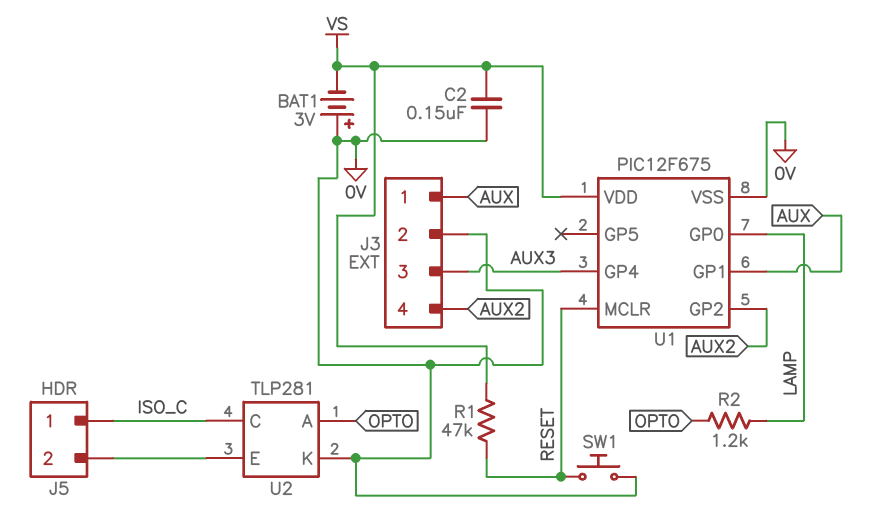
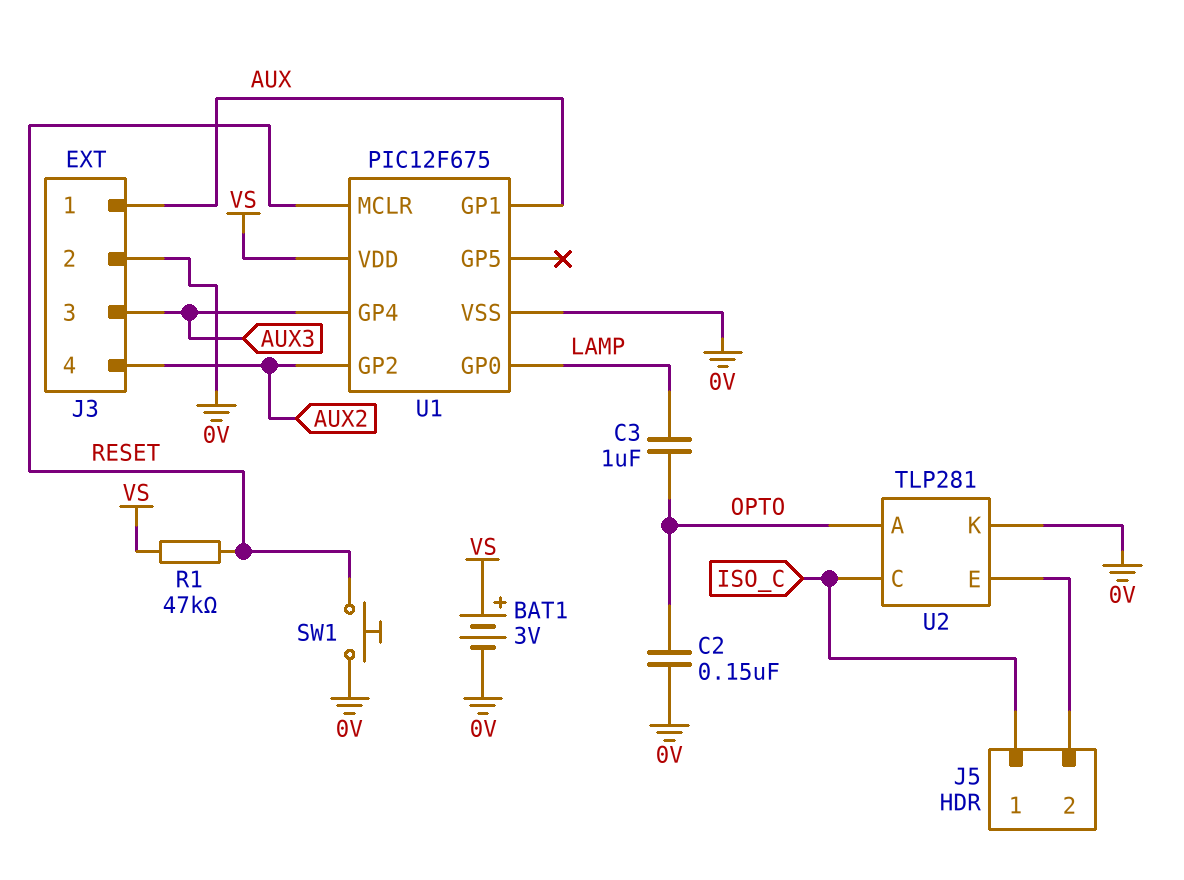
BAT1: 3V (plus 0V, minus VS) -> 3V (plus VS, minus 0V)
C2: 150nF (0V, VS) -> 150nF (0V, OPTO)
C3: none -> 1uF (LAMP, OPTO)
R2: 1.2k (LAMP, OPTO) -> none

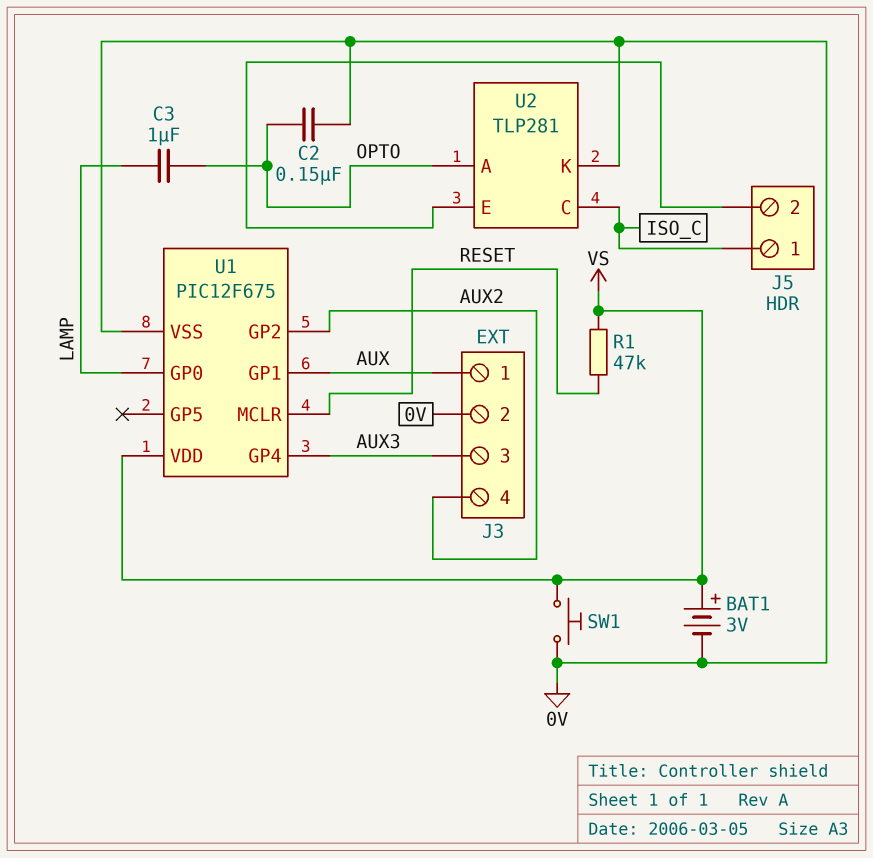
SW1: button (0V, RESET) -> button (0V, VS)

